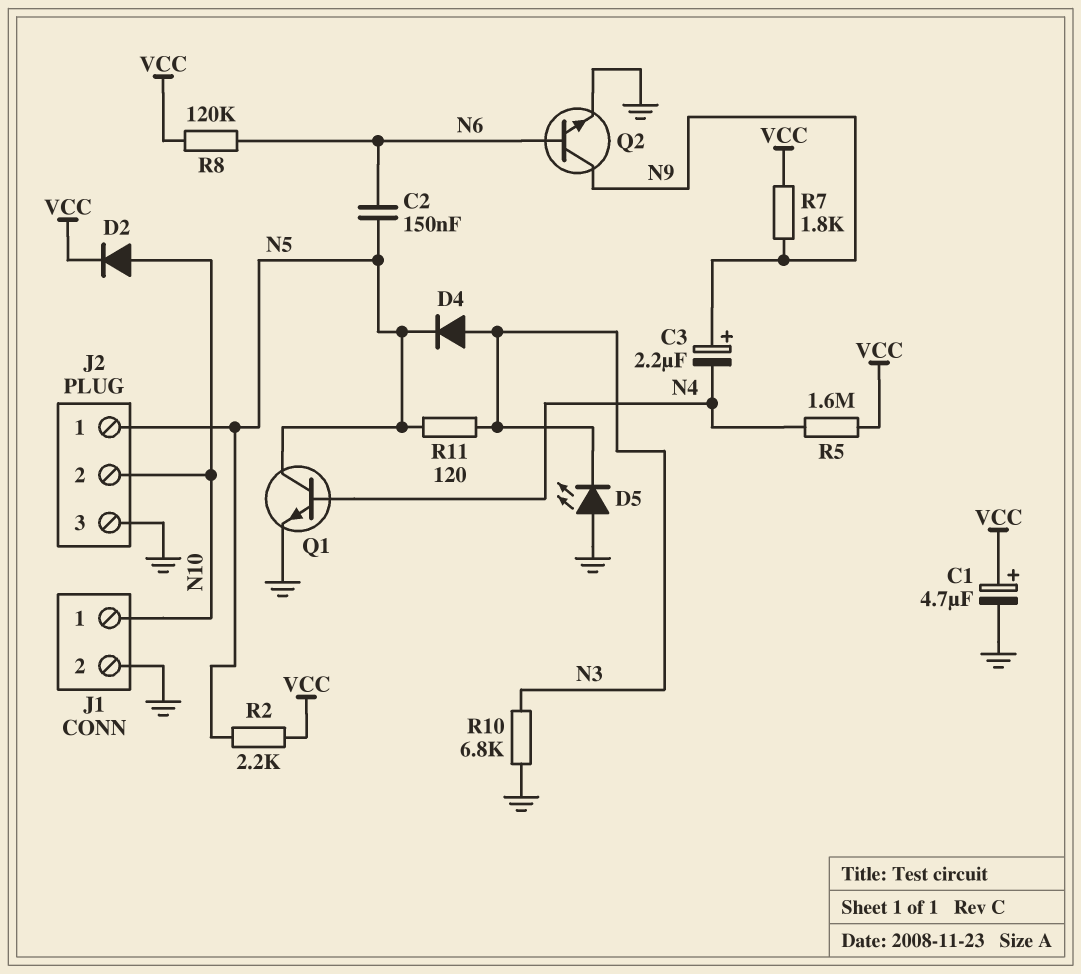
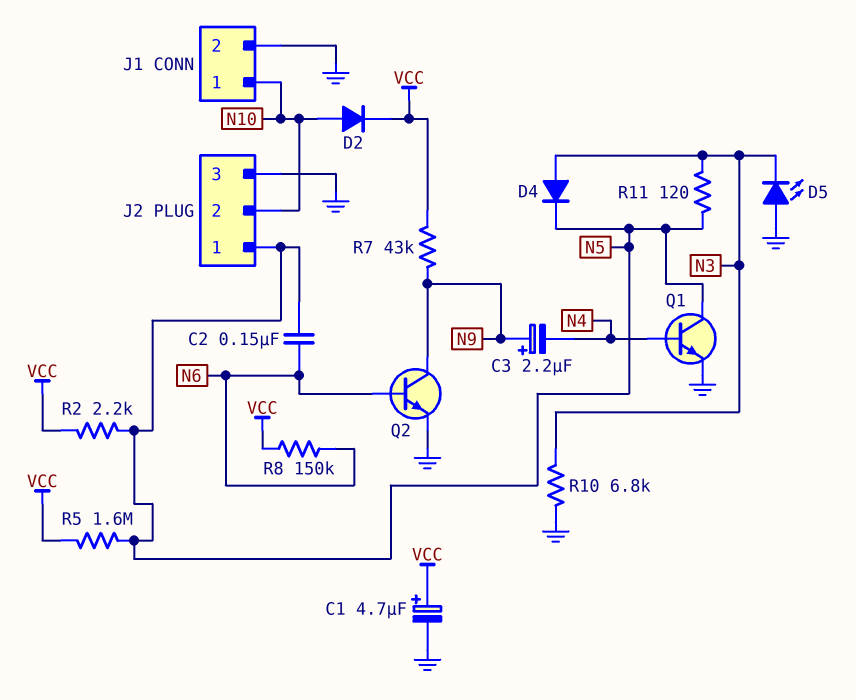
R5: 1.6M (N4, VCC) -> 1.6M (N5, VCC)
R7: 1.8k (N9, VCC) -> 43k (N9, VCC)
R8: 120k (N6, VCC) -> 150k (N6, VCC)

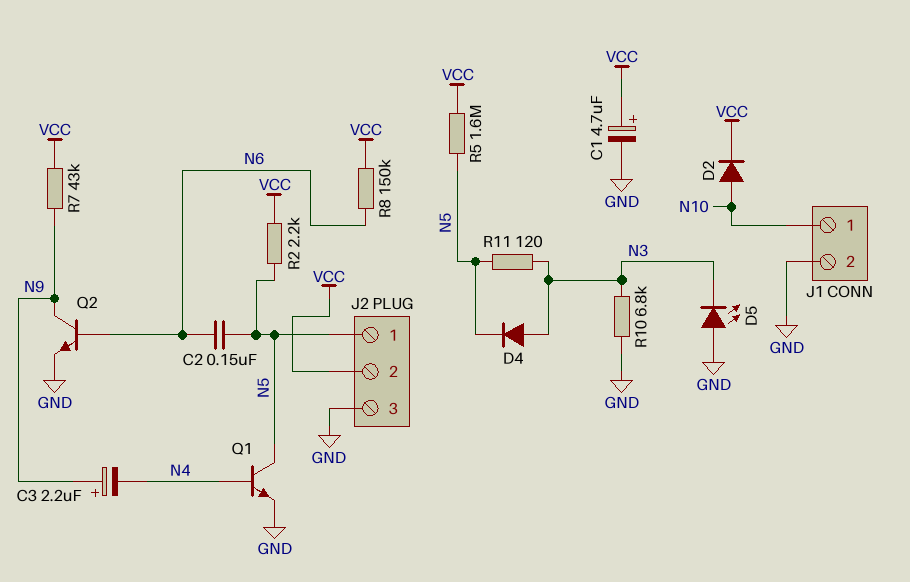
J2 pin 2: N10 -> VCC

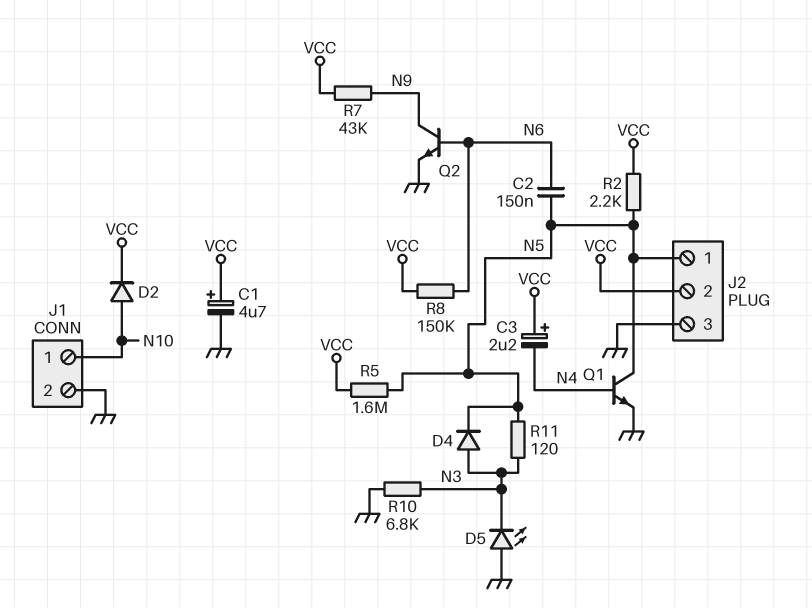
C3: 2.2uF (plus N9, minus N4) -> 2.2uF (plus VCC, minus N4)

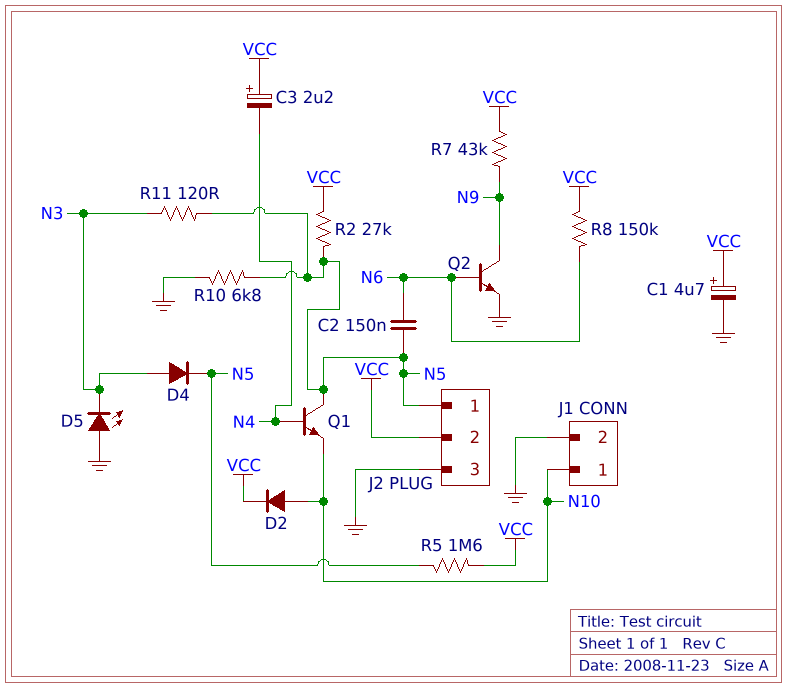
Q1: NPN (B N4, C N5, E GND) -> NPN (B N4, C N5, E N10)
R2: 2.2k (N5, VCC) -> 27k (N5, VCC)
R10: 6.8k (GND, N3) -> 6.8k (GND, N5)

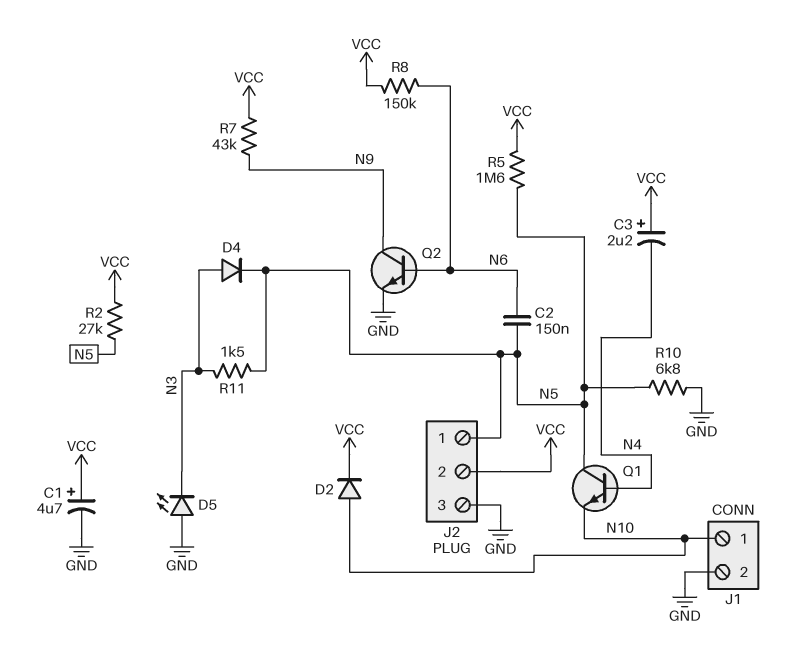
R11: 120 (N3, N5) -> 1.5k (N3, N5)

